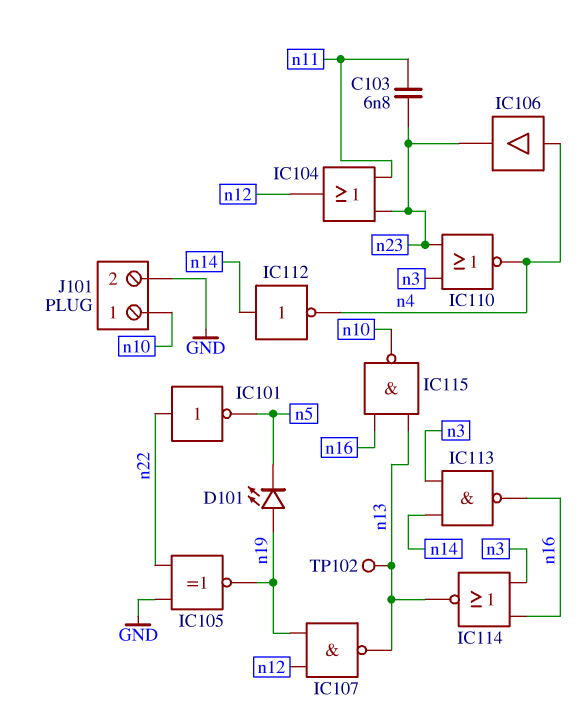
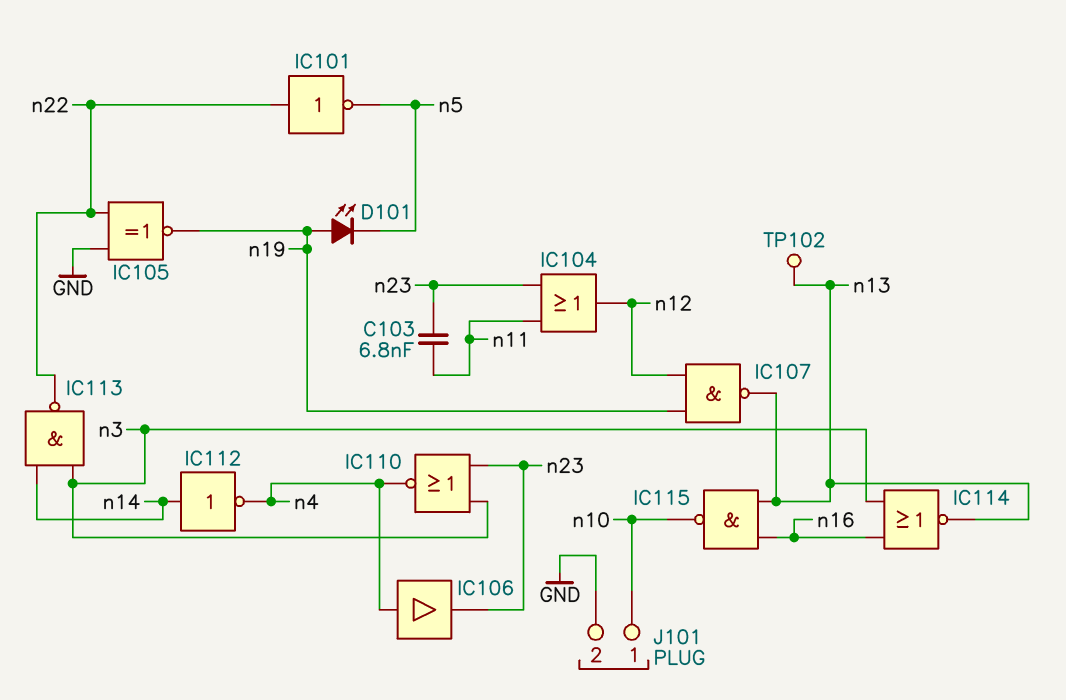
IC113: NAND (in n3, in n14, out n16) -> NAND (in n3, in n14, out n22)

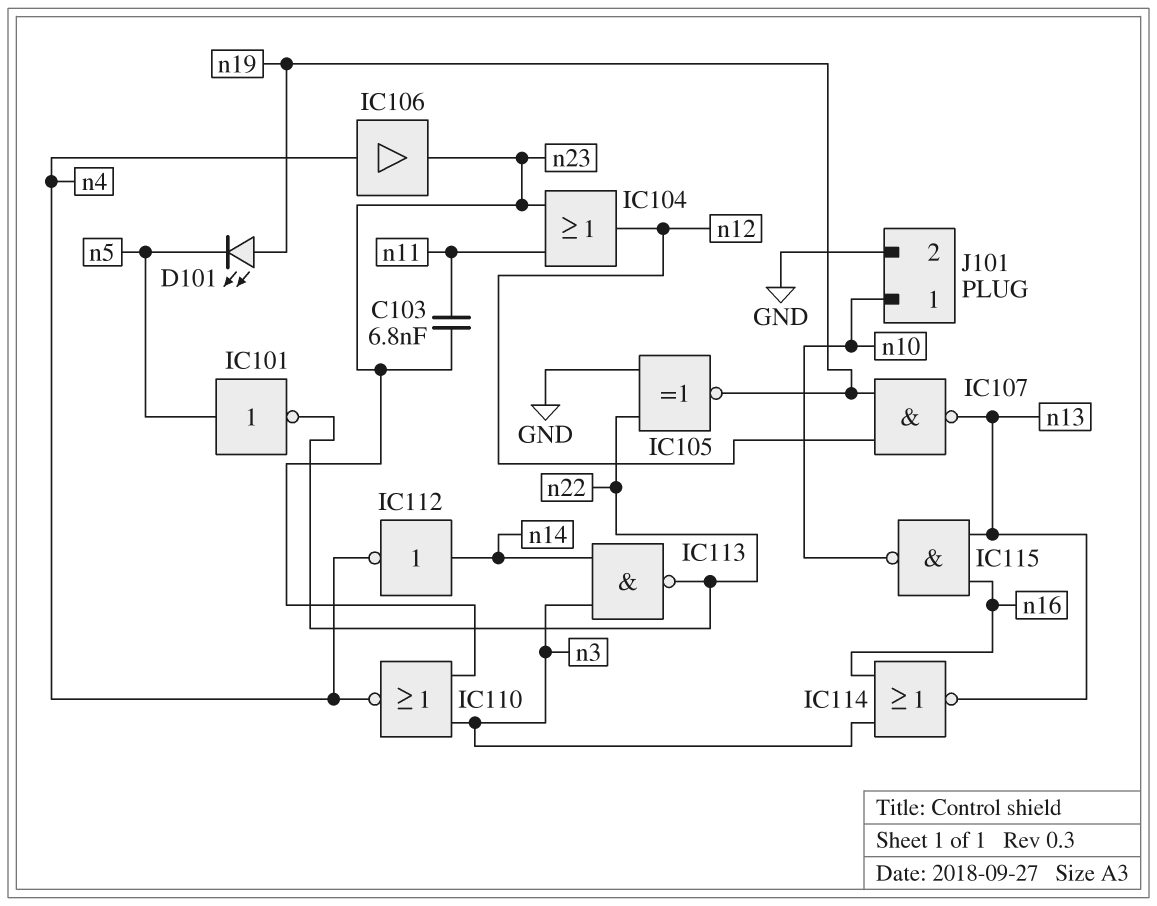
IC101: NOT (in n22, out n5) -> NOT (in n5, out n22)
TP102: test point (n13) -> none

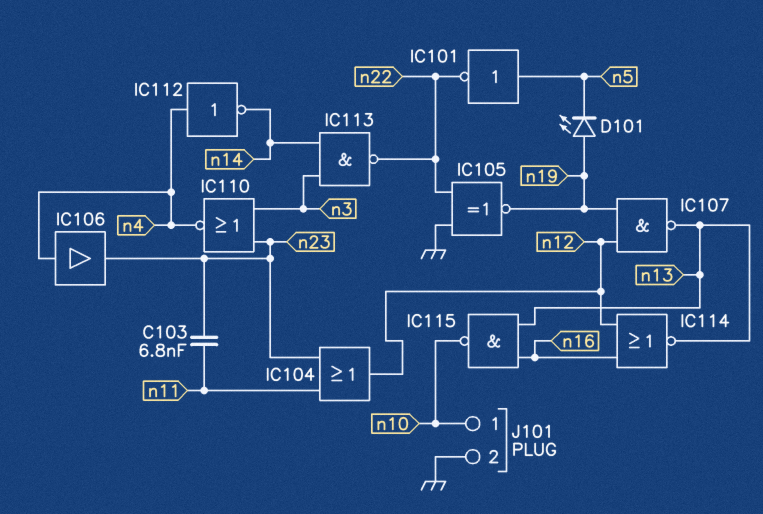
IC112: NOT (in n14, out n4) -> NOT (in n4, out n14)
IC114: NOR (in n3, in n16, out n13) -> NOR (in n12, in n16, out n13)

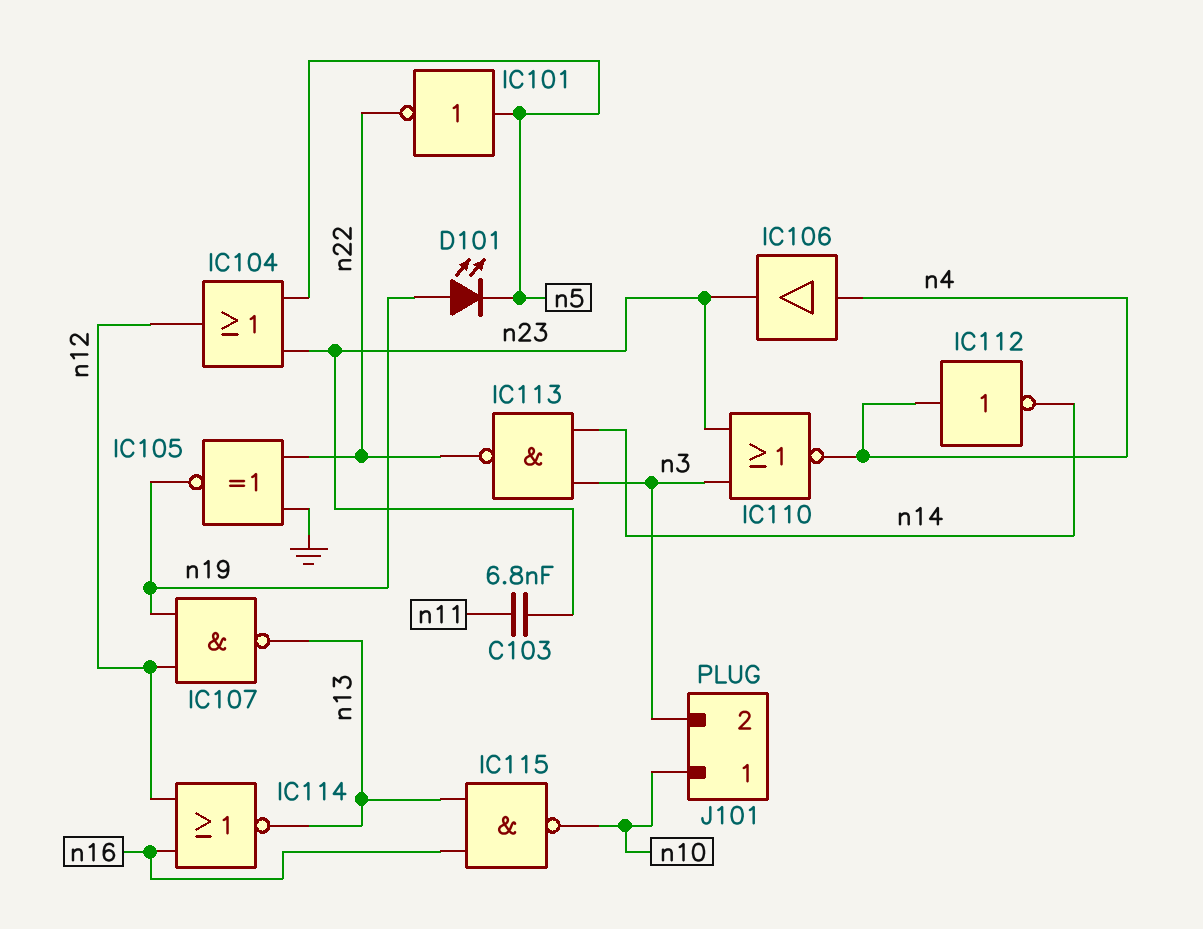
IC104: OR (in n11, in n23, out n12) -> OR (in n5, in n23, out n12)
J101 pin 2: GND -> n3

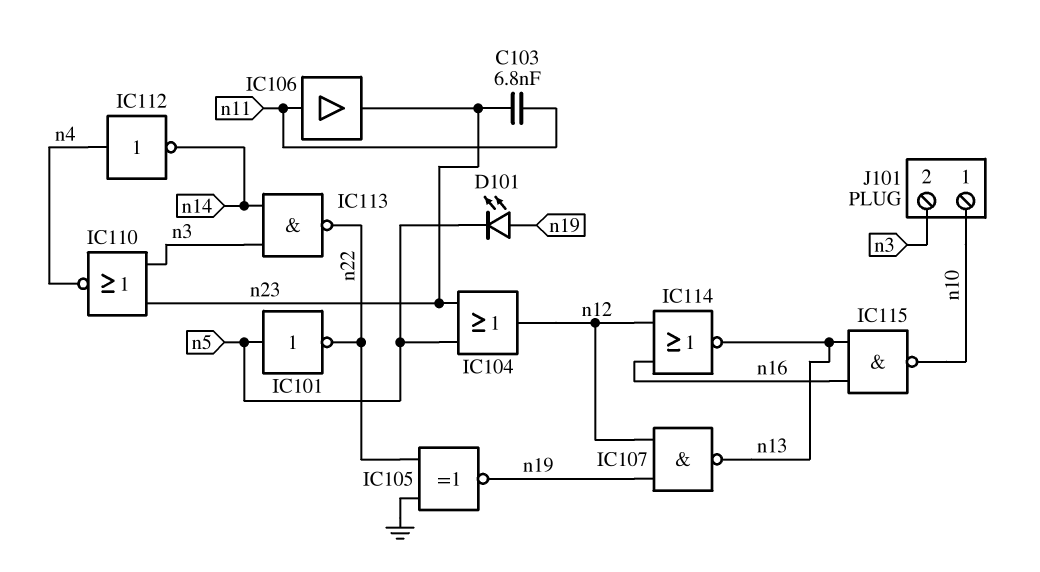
IC106: buffer (in n4, out n23) -> buffer (in n11, out n23)

